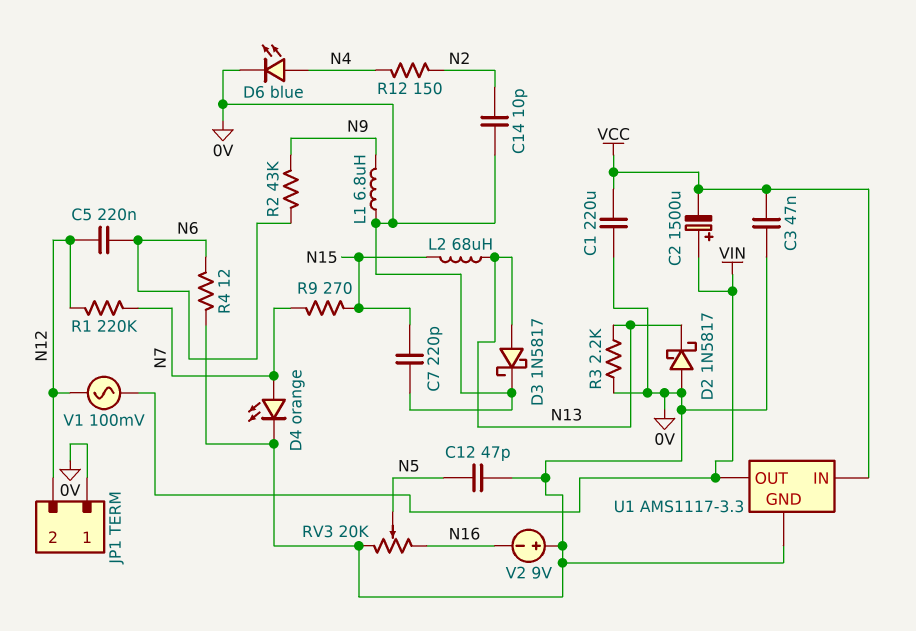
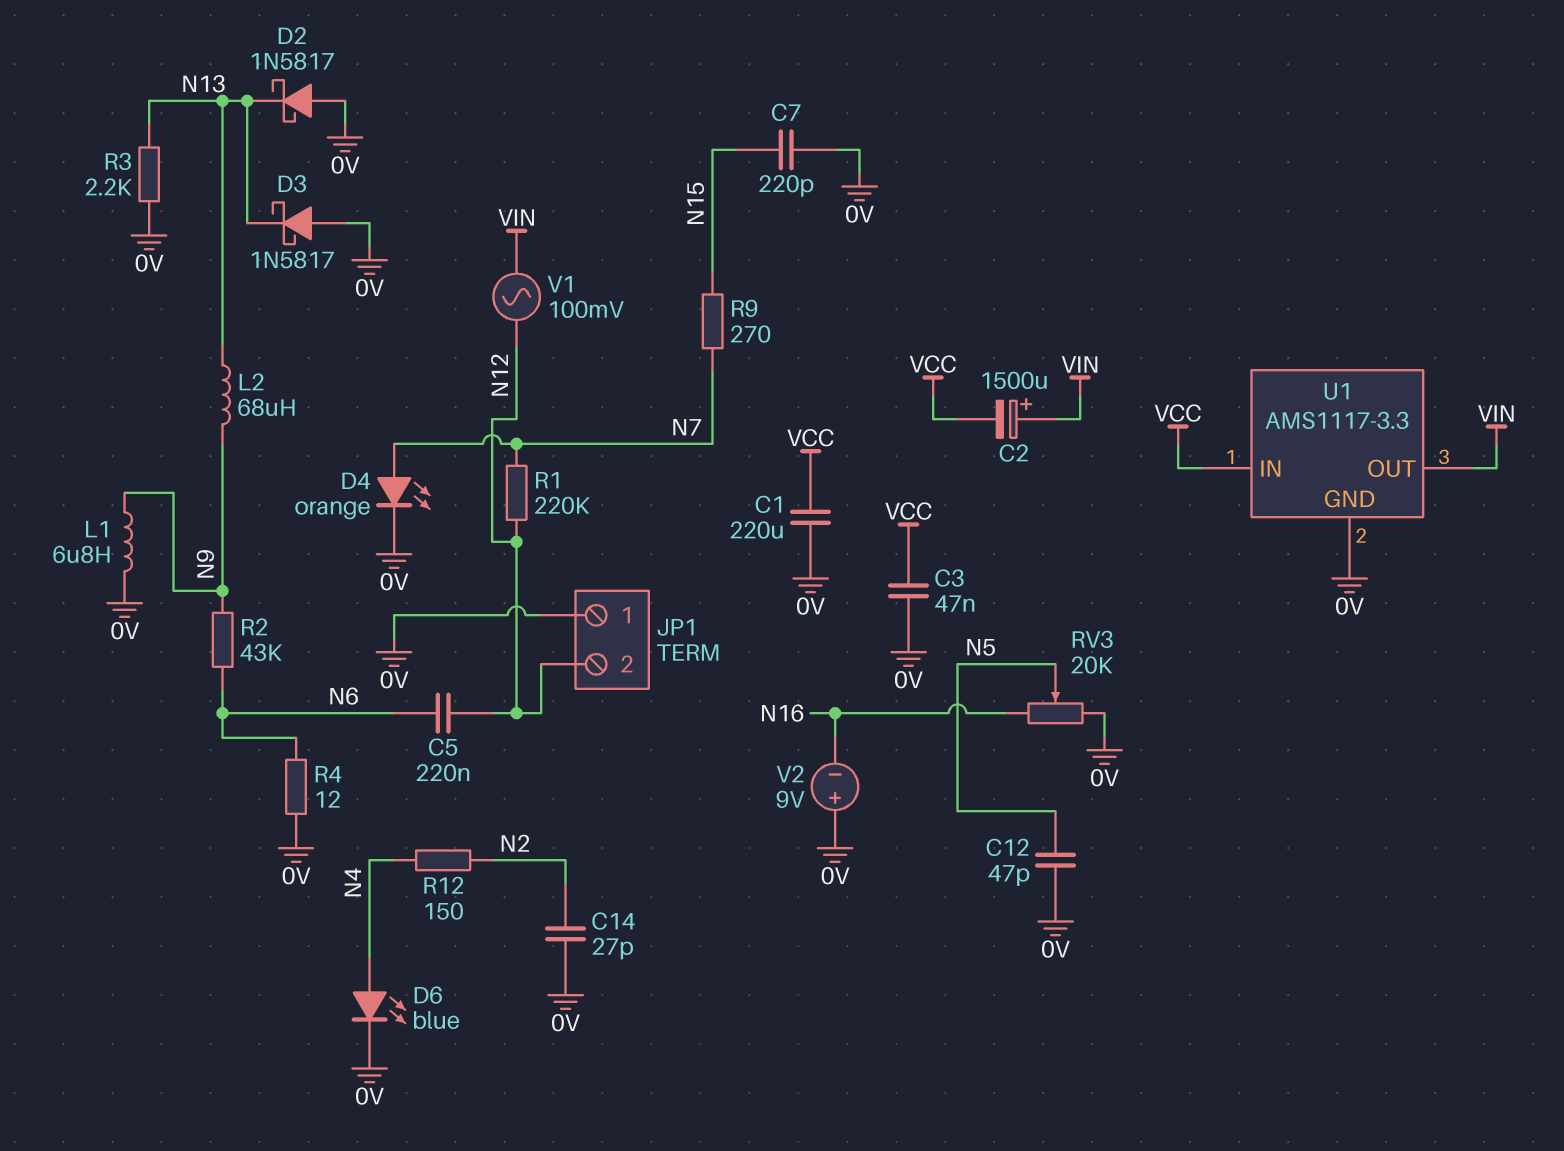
C14: 10pF (0V, N2) -> 27pF (0V, N2)
D3: schottky 1N5817 (A N13, K 0V) -> schottky 1N5817 (A 0V, K N13)
L2: 68uH (N13, N15) -> 68uH (N9, N13)

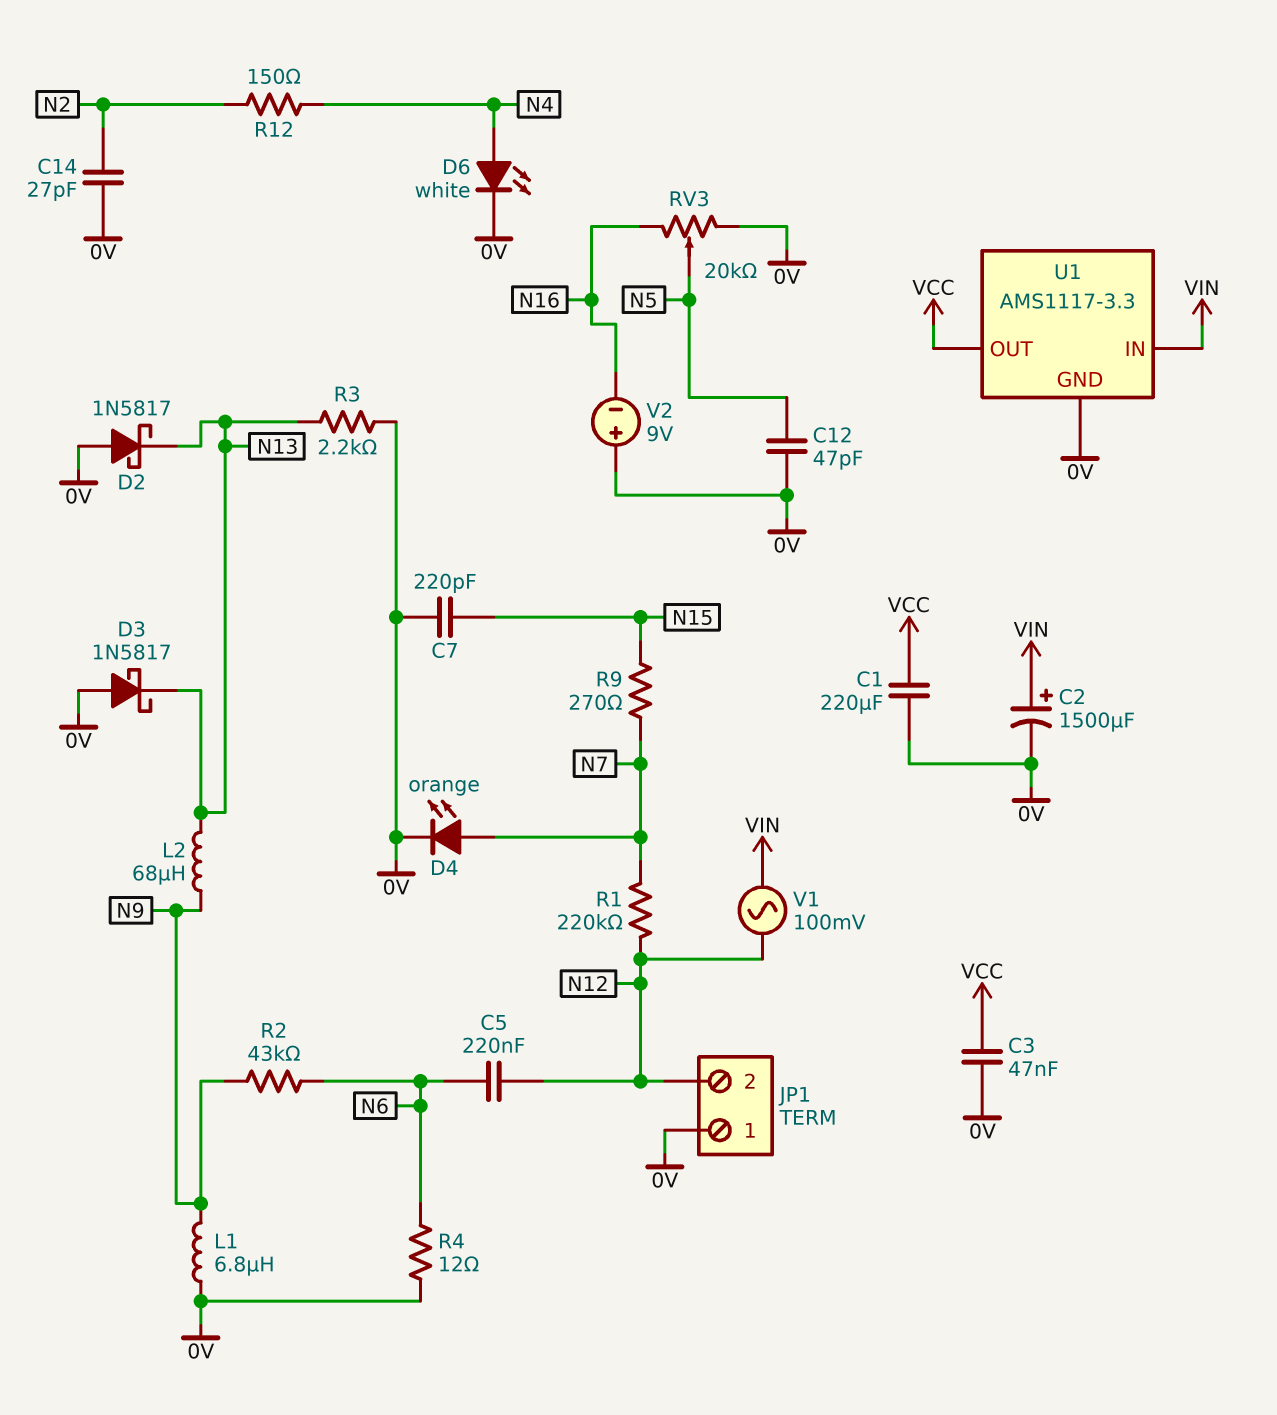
C2: 1500uF (plus VIN, minus VCC) -> 1500uF (plus VIN, minus 0V)
D6: LED blue (A N4, K 0V) -> LED white (A N4, K 0V)
U1 pin IN: VCC -> VIN
U1 pin OUT: VIN -> VCC

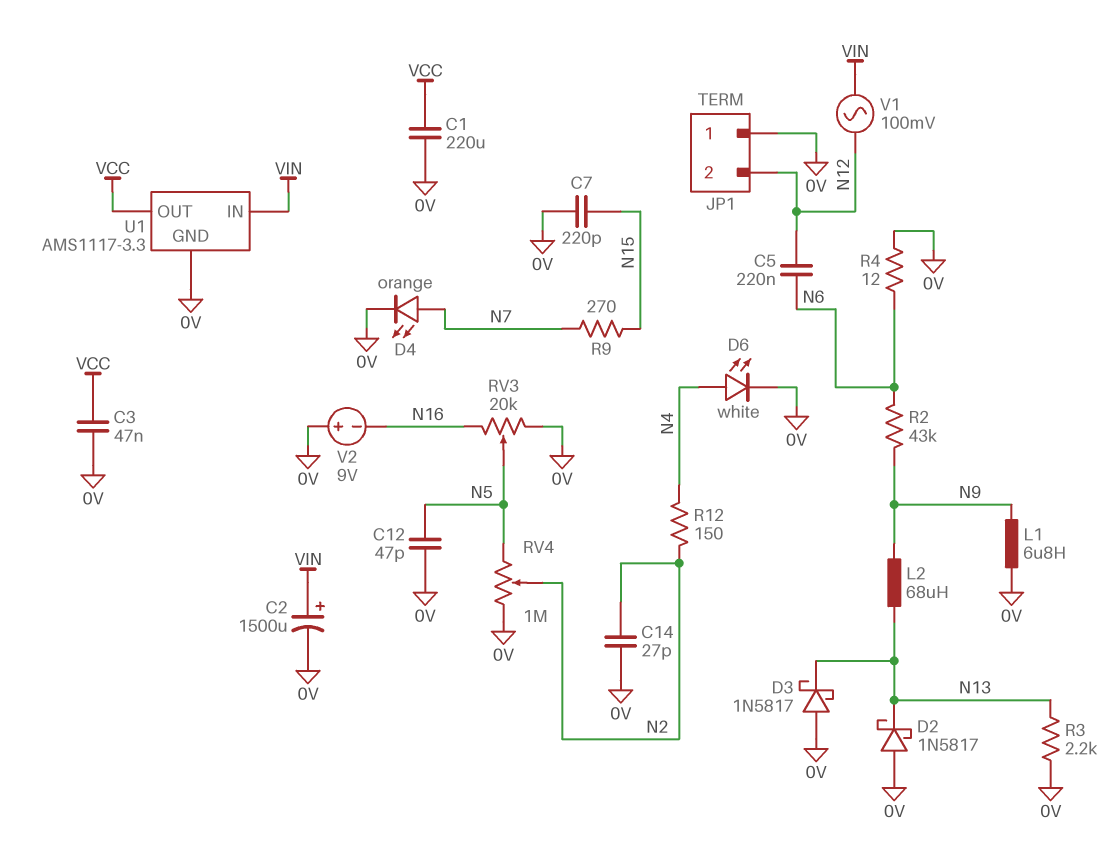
R1: 220k (N7, N12) -> none
RV4: none -> 1M (0V, N5, wiper N2)

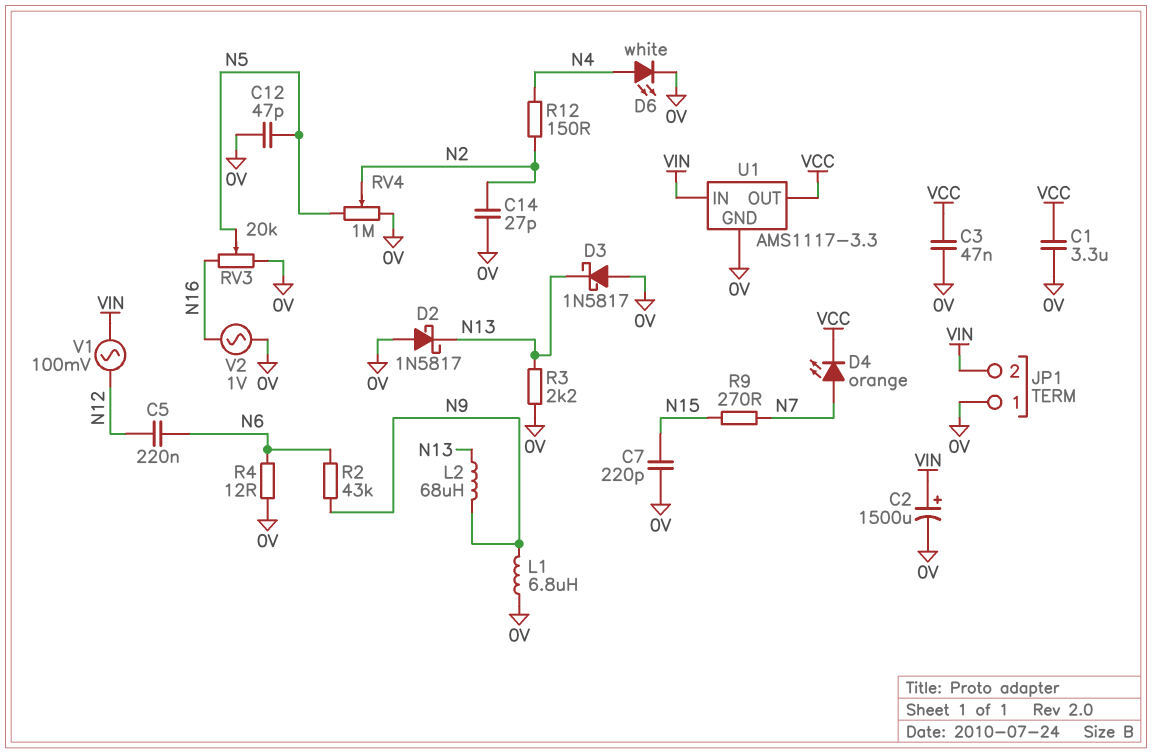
C1: 220uF (0V, VCC) -> 3.3uF (0V, VCC)
D4: LED orange (A N7, K 0V) -> LED orange (A N7, K VCC)
JP1 pin 2: N12 -> VIN
V2: 9V (plus 0V, minus N16) -> AC 1V (0V, N16)

